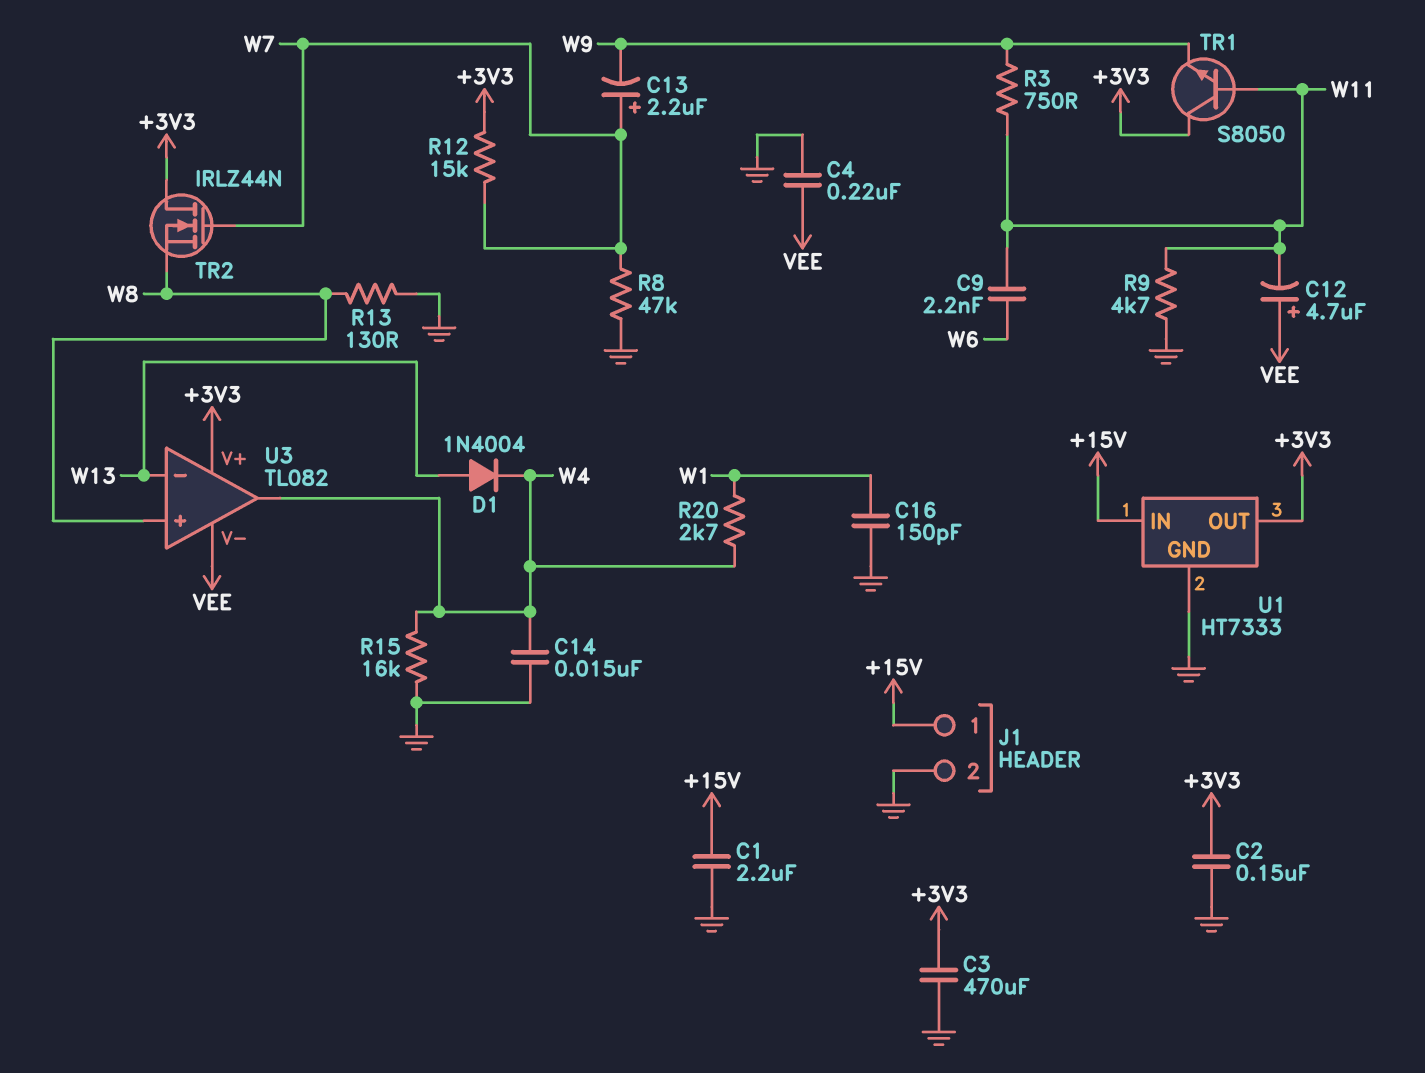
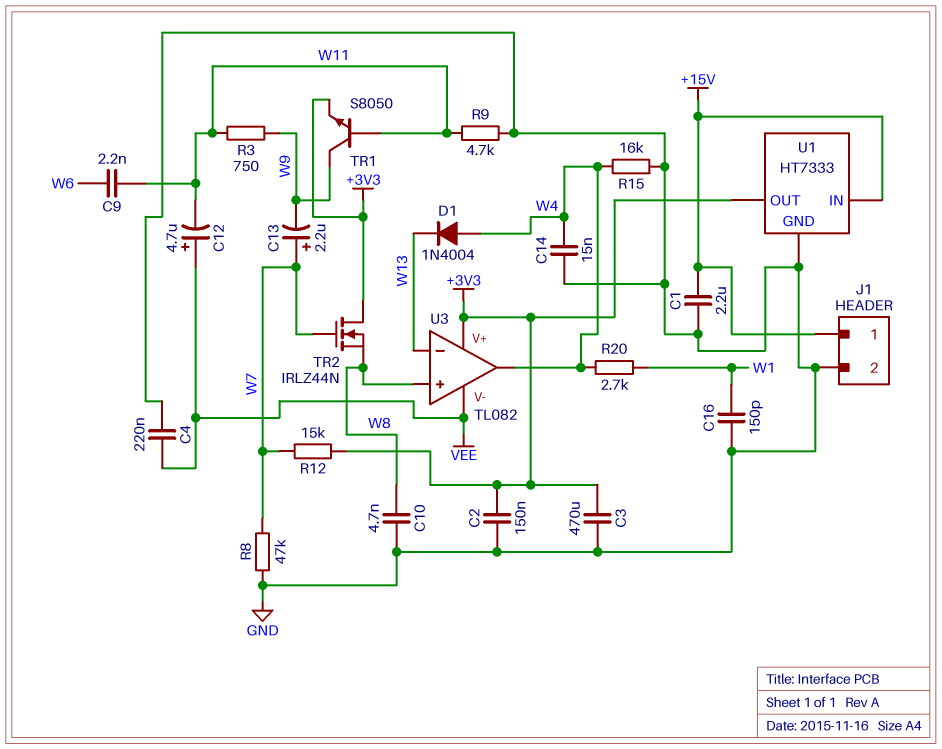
C10: none -> 4.7nF (GND, W8)
D1: diode 1N4004 (A W13, K W4) -> diode 1N4004 (A W4, K W13)
R13: 130 (GND, W8) -> none
TR1: NPN S8050 (B W11, C +3V3, E W9) -> NPN S8050 (B W11, C W9, E +3V3)

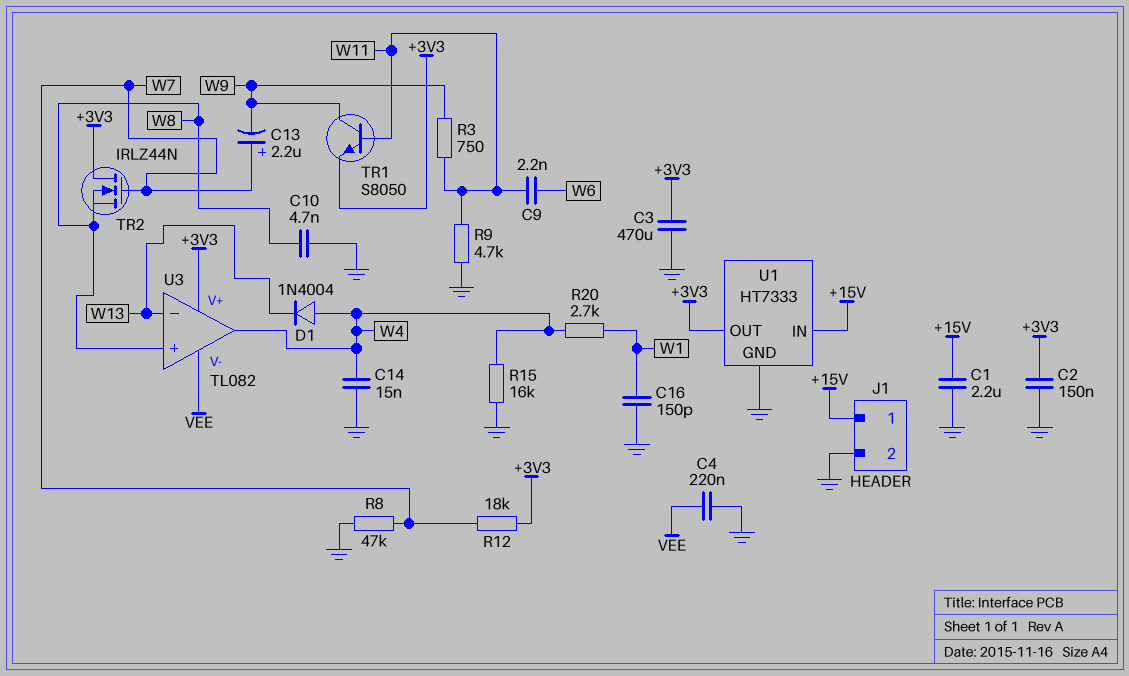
C12: 4.7uF (plus VEE, minus W11) -> none
R12: 15k (+3V3, W7) -> 18k (+3V3, W7)

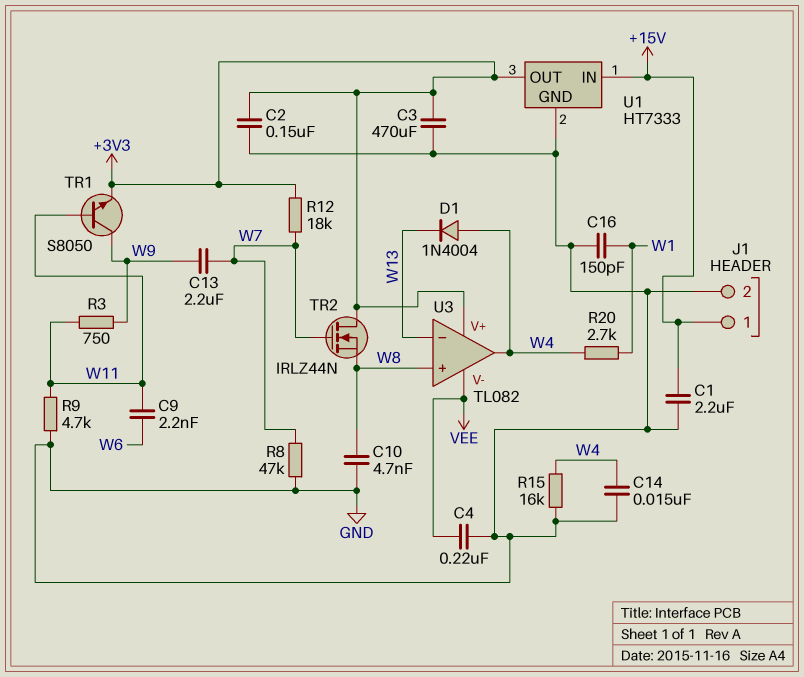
C13: 2.2uF (plus W7, minus W9) -> 2.2uF (W7, W9)

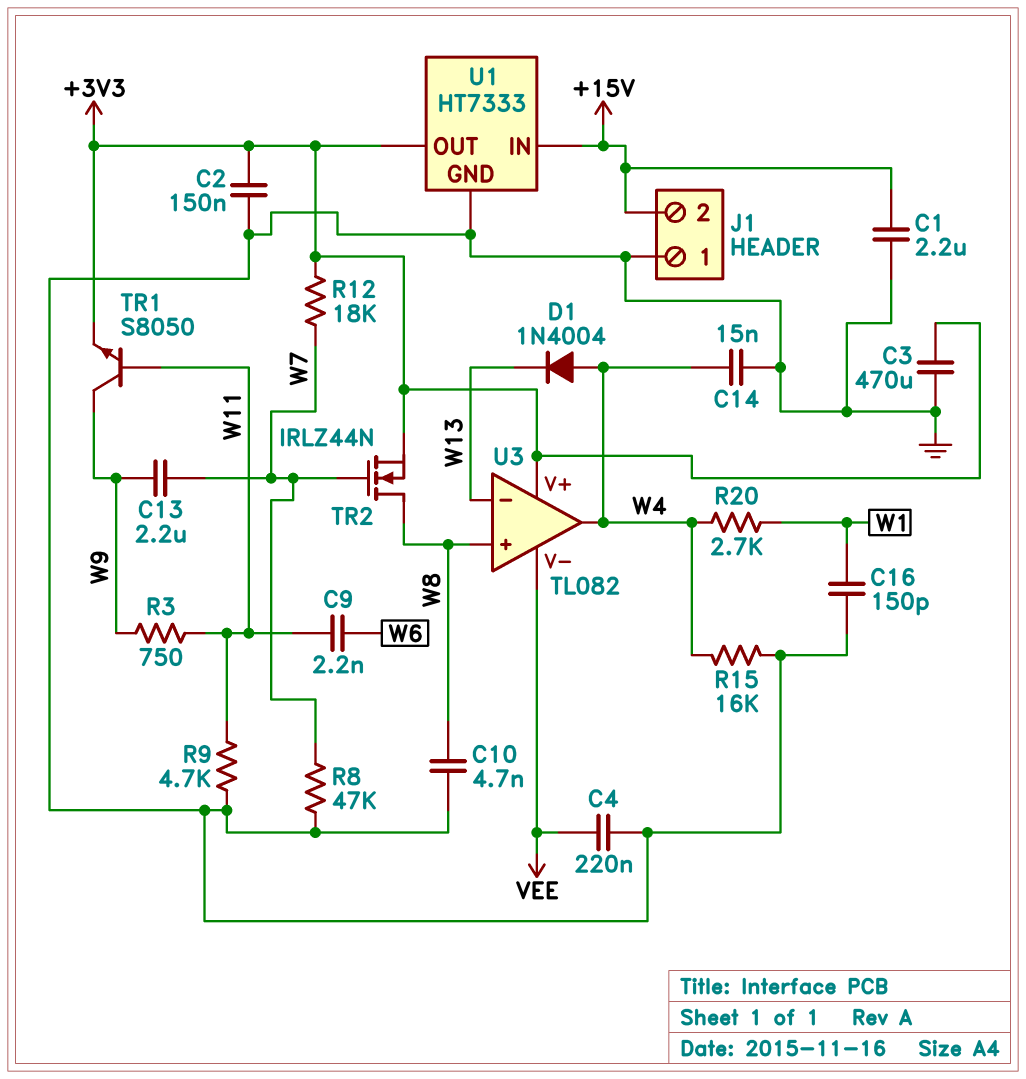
J1 pin 1: +15V -> GND
J1 pin 2: GND -> +15V
TR2: NMOS IRLZ44N (G W7, D +3V3, S W8) -> NMOS IRLZ44N (G W7, D W8, S +3V3)

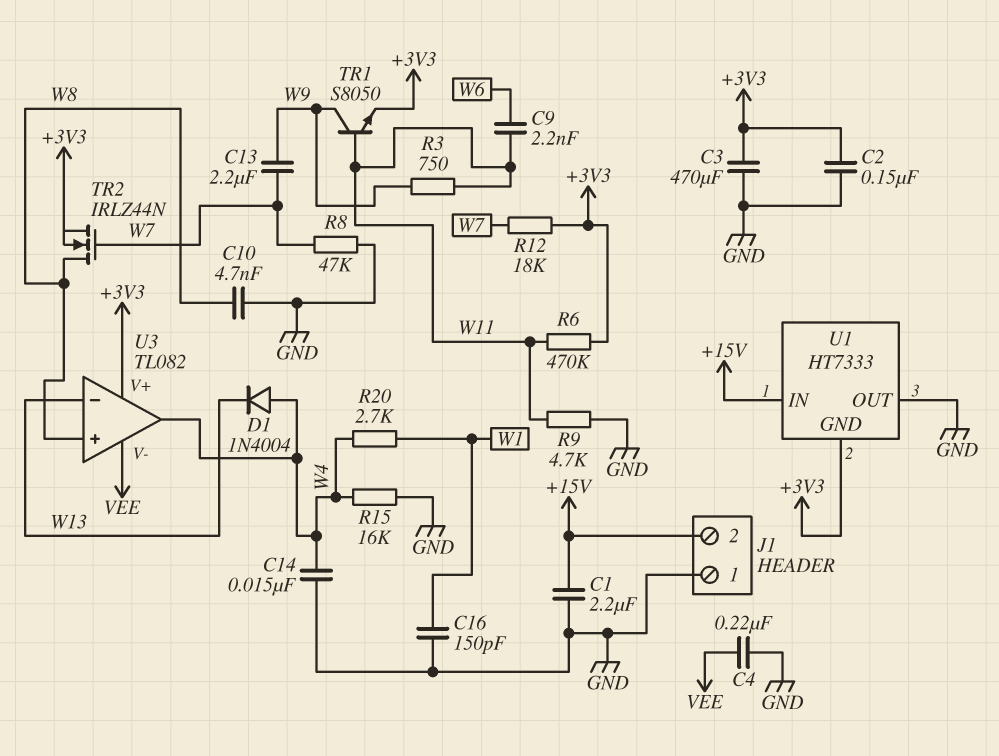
R6: none -> 470k (+3V3, W11)
U1 pin GND: GND -> +3V3
U1 pin OUT: +3V3 -> GND

